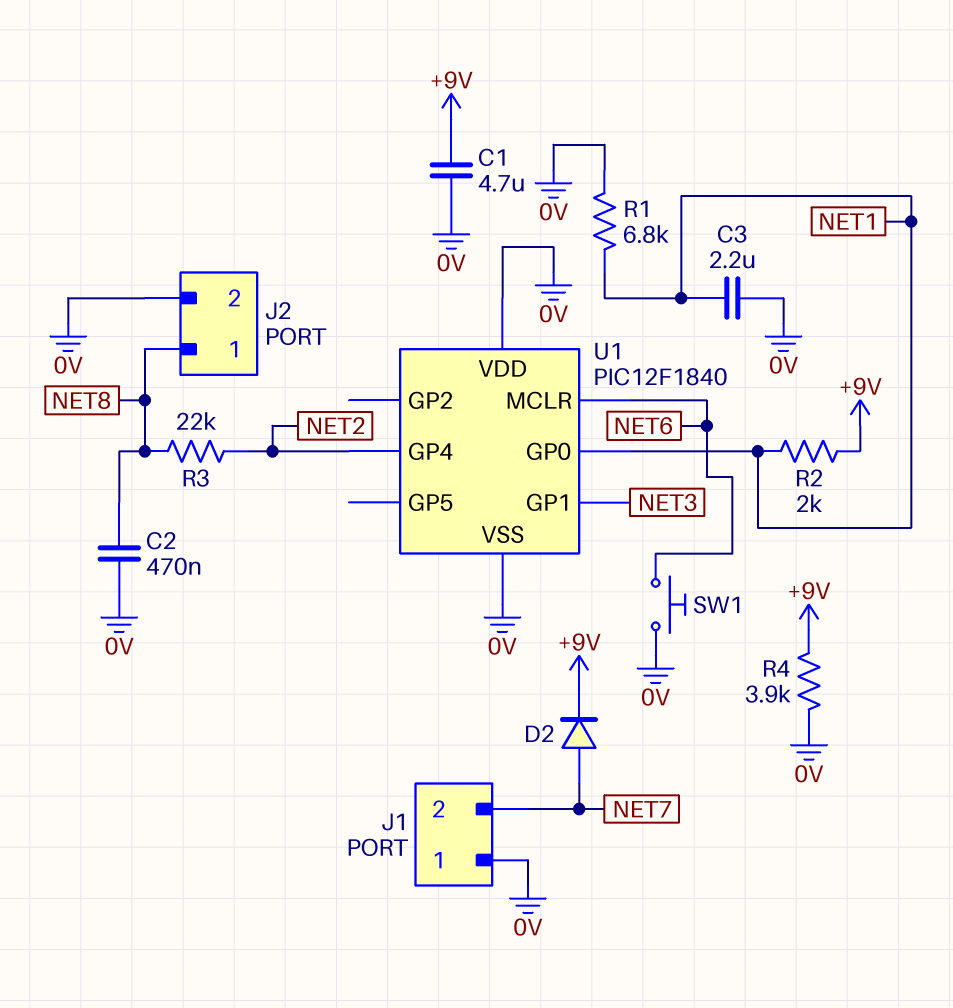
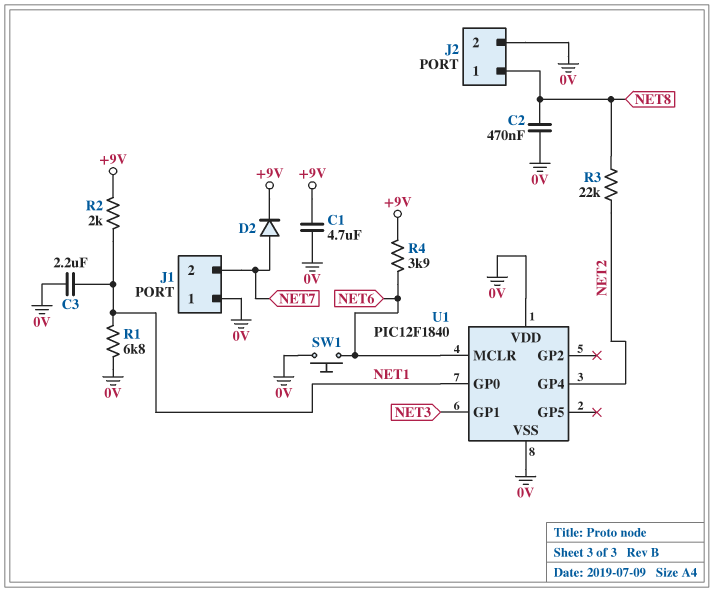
R4: 3.9k (+9V, 0V) -> 3.9k (+9V, NET6)

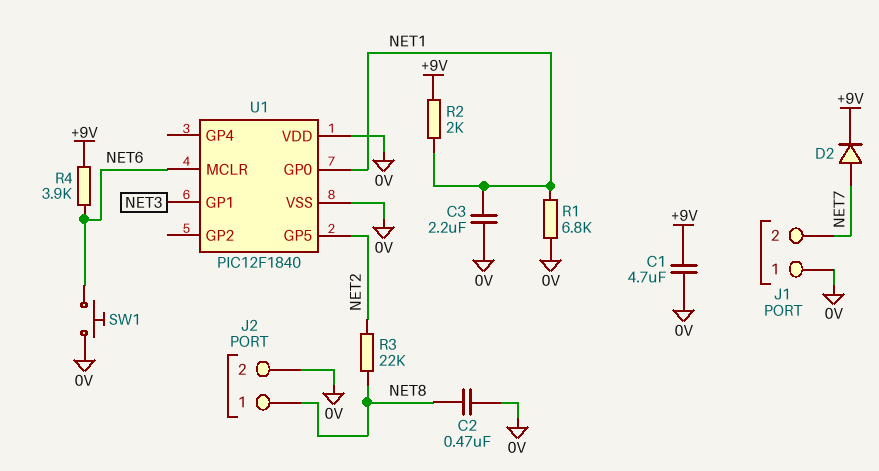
U1 pin GP4: NET2 -> none
U1 pin GP5: none -> NET2

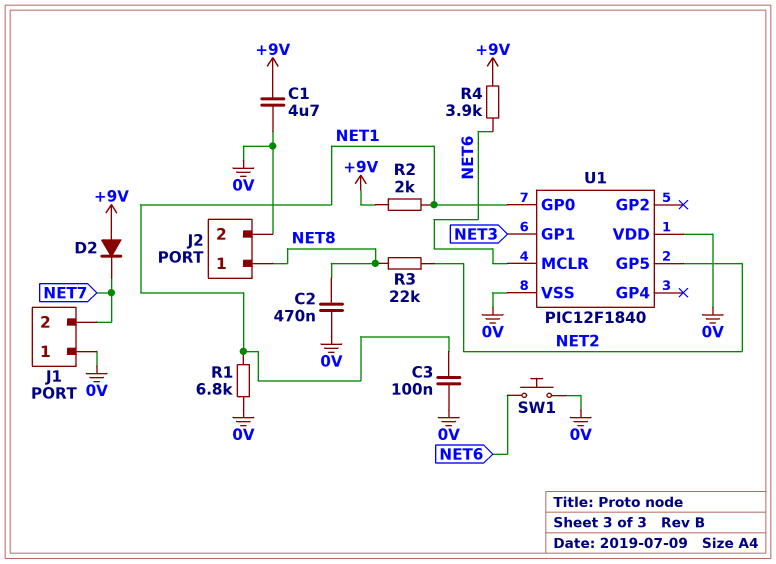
C3: 2.2uF (0V, NET1) -> 100nF (0V, NET1)
D2: diode (A NET7, K +9V) -> diode (A +9V, K NET7)

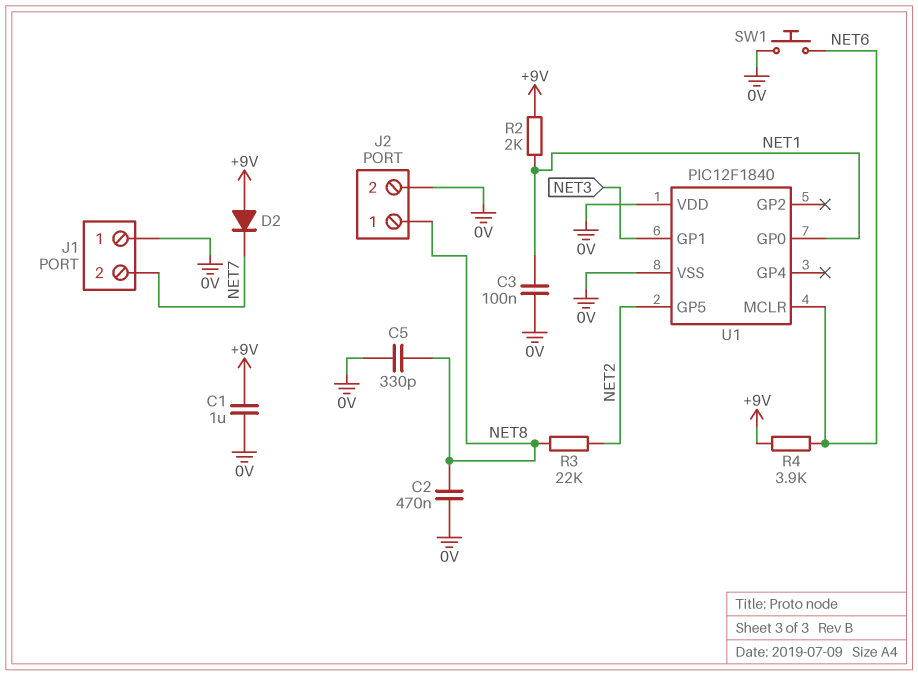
C1: 4.7uF (+9V, 0V) -> 1uF (+9V, 0V)
C5: none -> 330pF (0V, NET8)
R1: 6.8k (0V, NET1) -> none

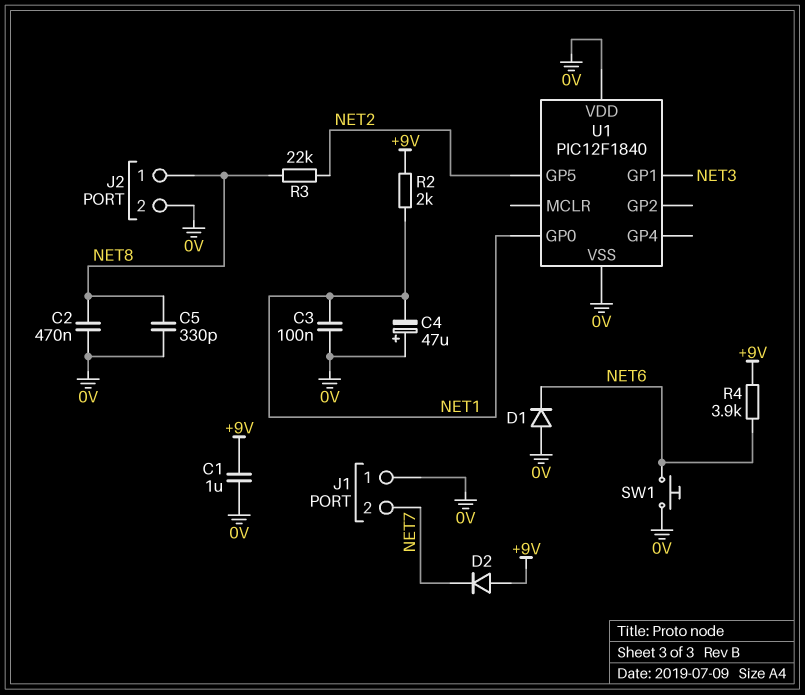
C4: none -> 47uF (plus 0V, minus NET1)
D1: none -> diode (A 0V, K NET6)
U1 pin MCLR: NET6 -> none

